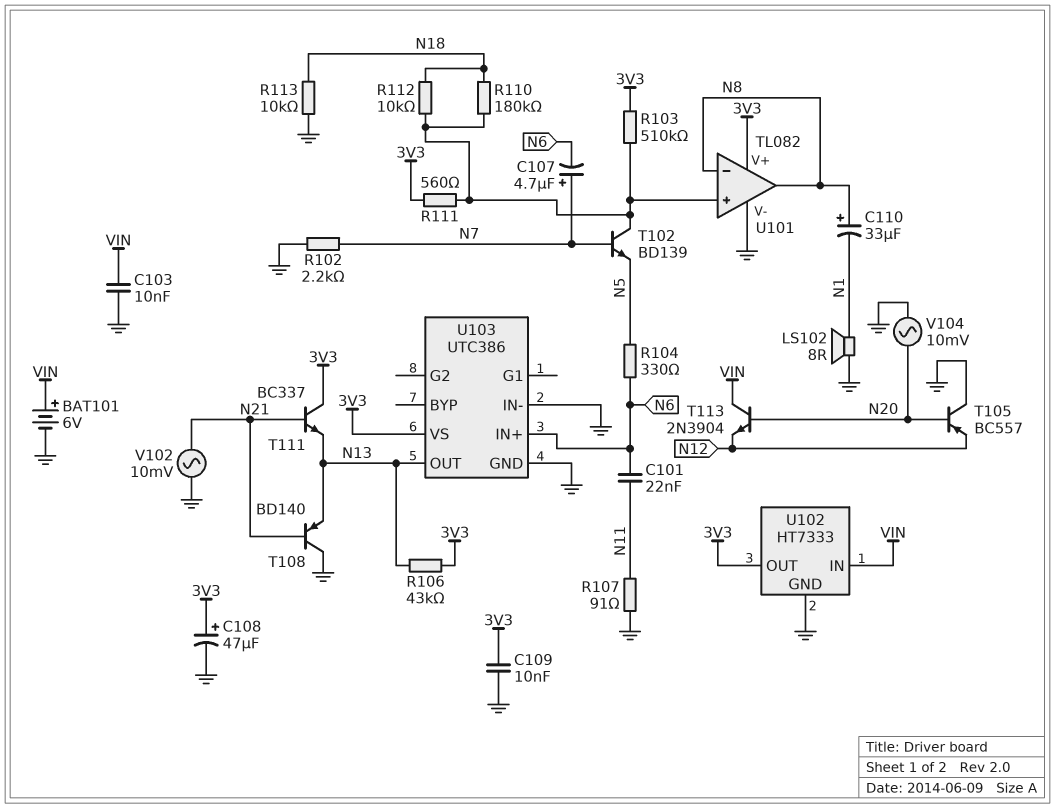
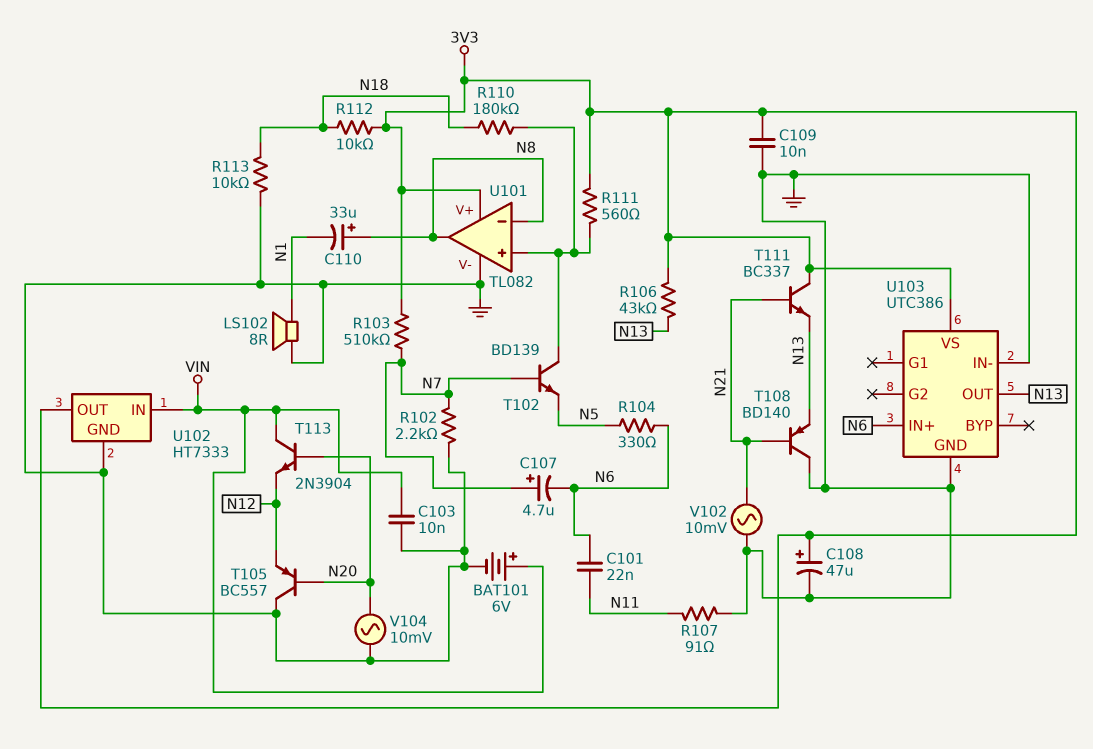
R103: 510k (3V3, U101/in+) -> 510k (3V3, N7)
R112: 10k (N18, U101/in+) -> 10k (3V3, N18)

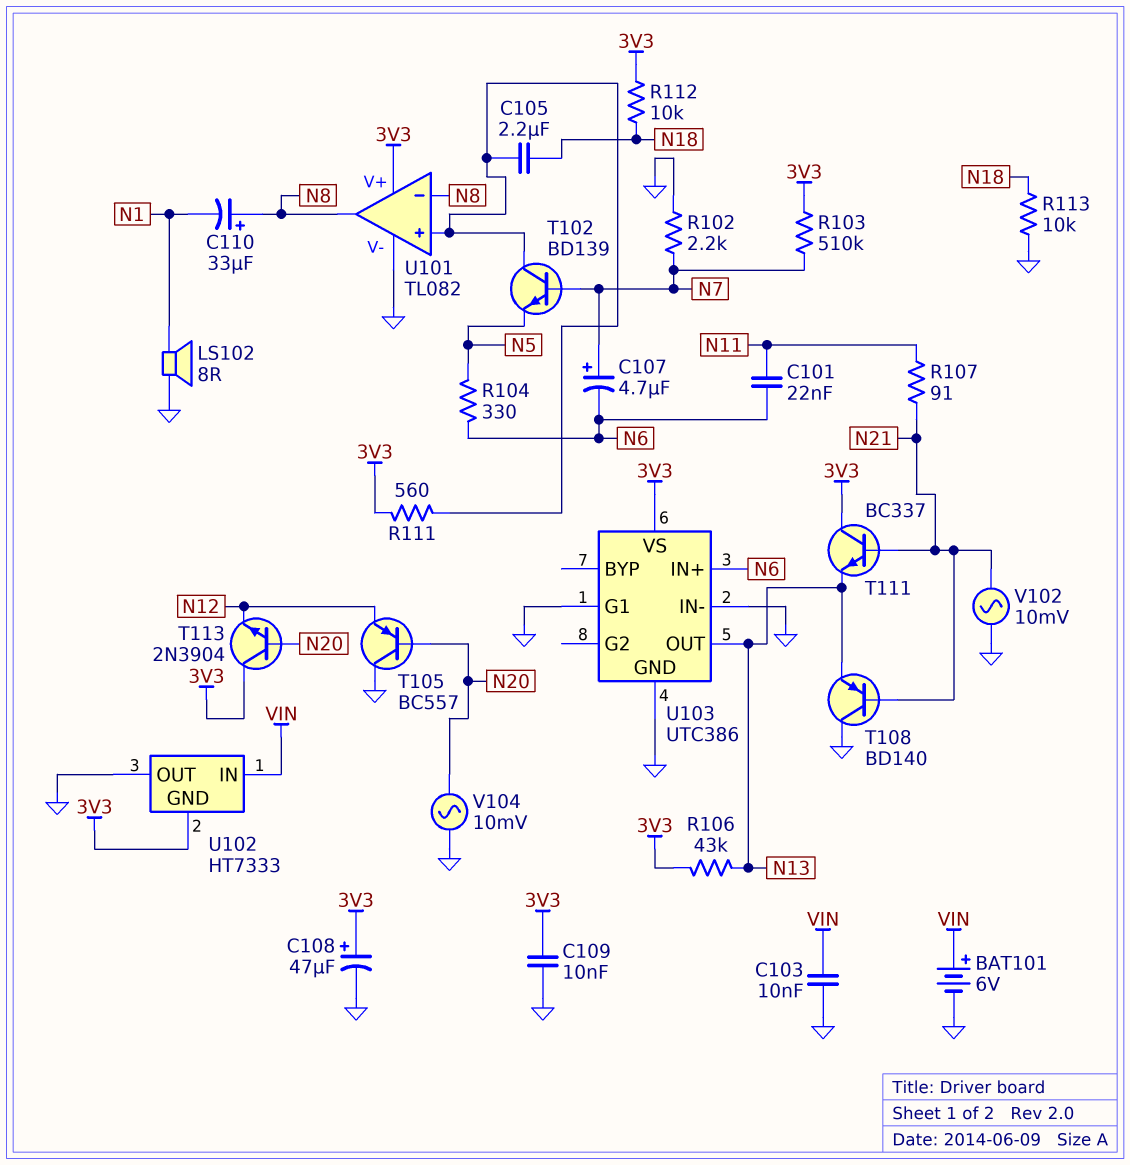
C105: none -> 2.2uF (N18, U101/in+)
R107: 91 (GND, N11) -> 91 (N11, N21)
R110: 180k (N18, U101/in+) -> none
T113: NPN 2N3904 (B N20, C VIN, E N12) -> NPN 2N3904 (B N20, C 3V3, E N12)
U102 pin GND: GND -> 3V3
U102 pin OUT: 3V3 -> GND
U103 pin G1: none -> GND

